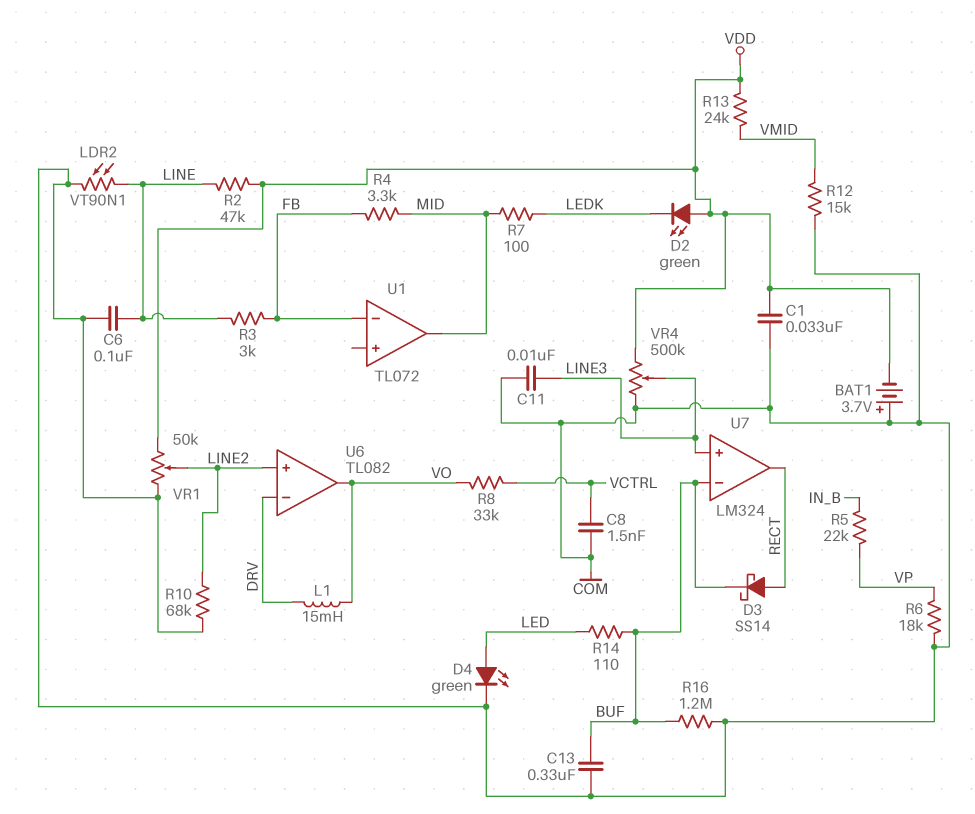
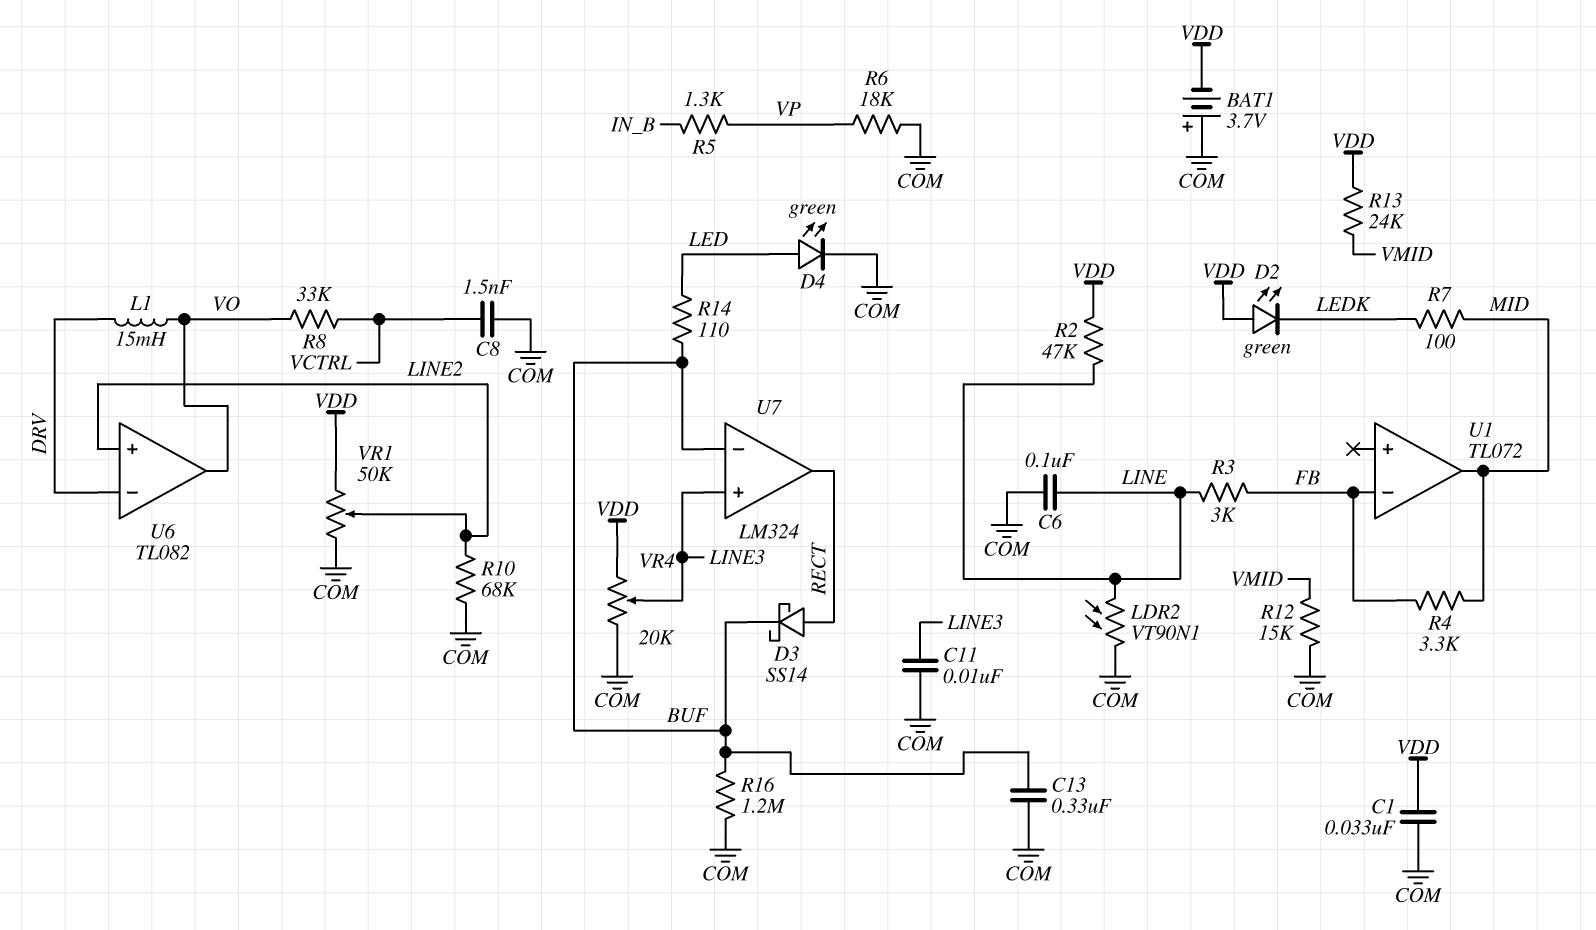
R5: 22k (IN_B, VP) -> 1.3k (IN_B, VP)
VR4: 500k (COM, VDD, wiper LINE3) -> 20k (COM, VDD, wiper LINE3)

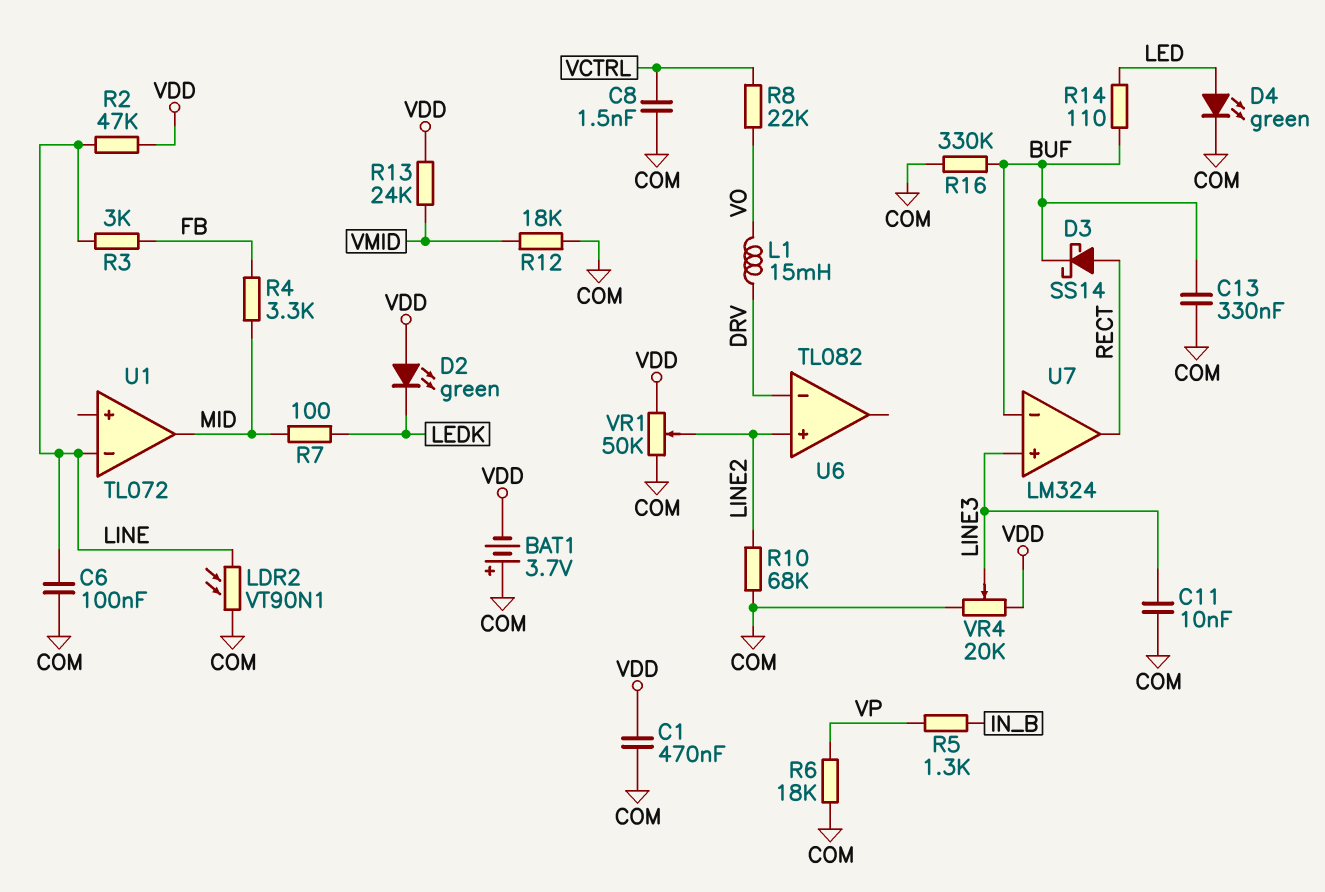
C1: 33nF (COM, VDD) -> 470nF (COM, VDD)
R8: 33k (VCTRL, VO) -> 22k (VCTRL, VO)
R12: 15k (COM, VMID) -> 18k (COM, VMID)
R16: 1.2M (BUF, COM) -> 330k (BUF, COM)
U1 pin in-: FB -> LINE
U6 pin out: VO -> none

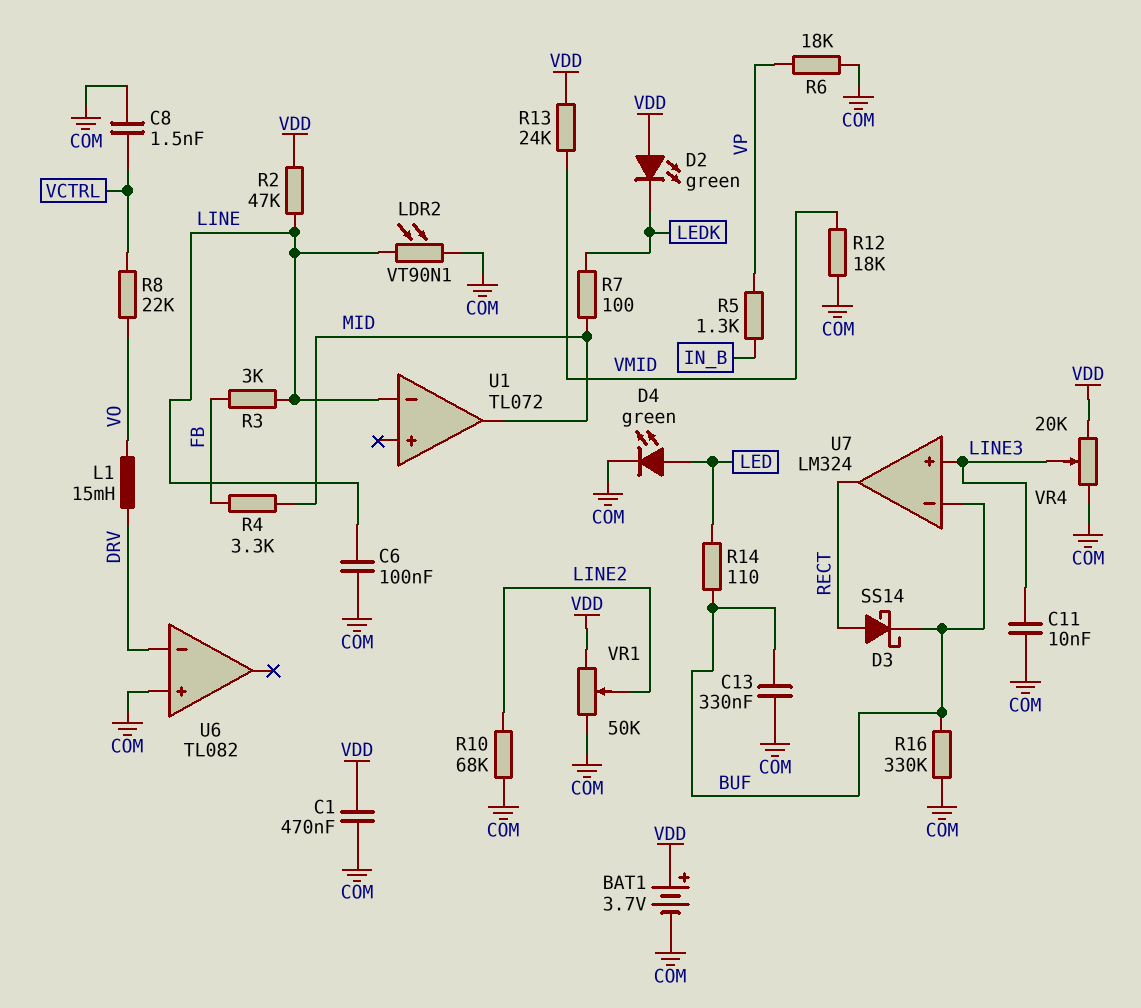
BAT1: 3.7V (plus COM, minus VDD) -> 3.7V (plus VDD, minus COM)
U6 pin in+: LINE2 -> COM

